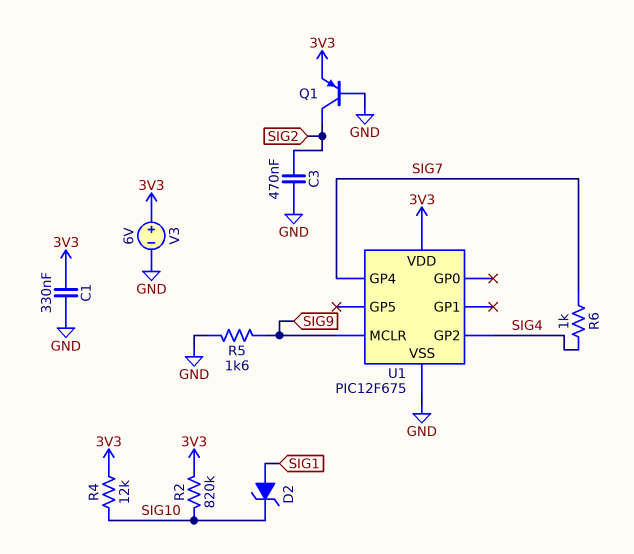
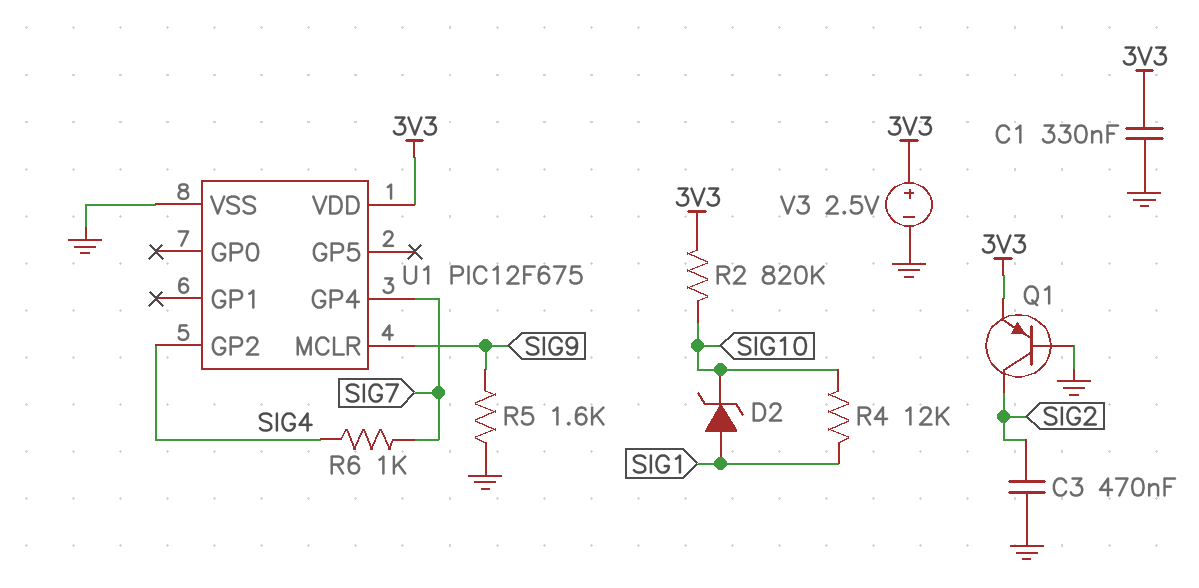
R4: 12k (3V3, SIG10) -> 12k (SIG1, SIG10)
V3: 6V (plus 3V3, minus GND) -> 2.5V (plus 3V3, minus GND)

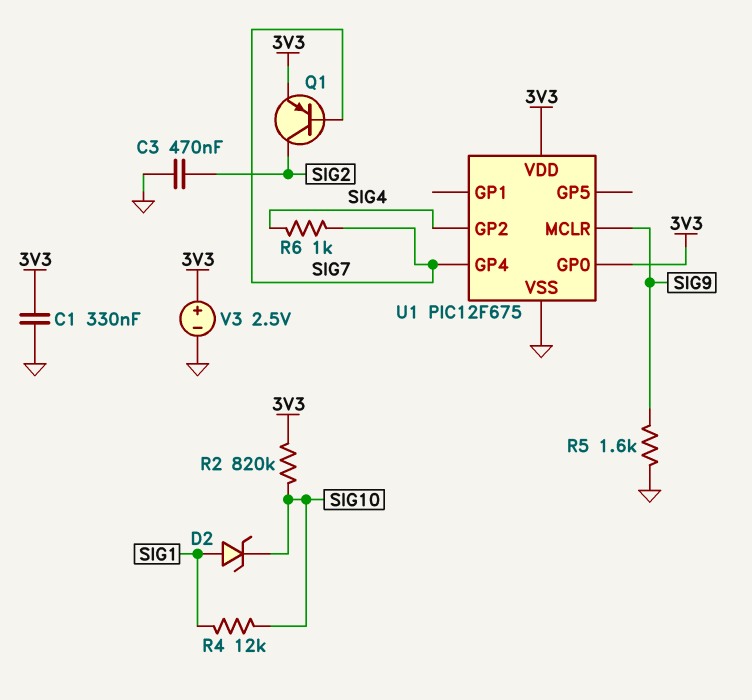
Q1: PNP (B GND, C SIG2, E 3V3) -> PNP (B SIG7, C SIG2, E 3V3)
U1 pin GP0: none -> 3V3

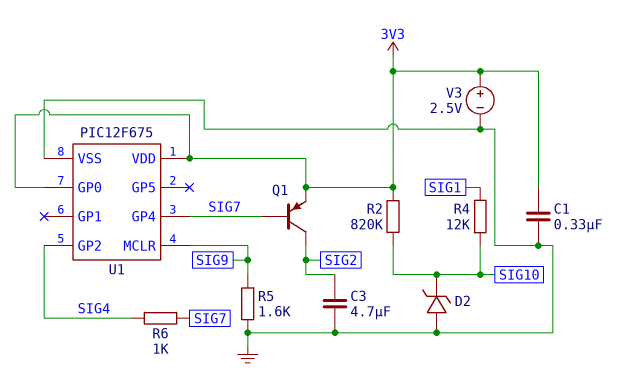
C3: 470nF (GND, SIG2) -> 4.7uF (GND, SIG2)
D2: zener (A SIG1, K SIG10) -> zener (A GND, K SIG10)

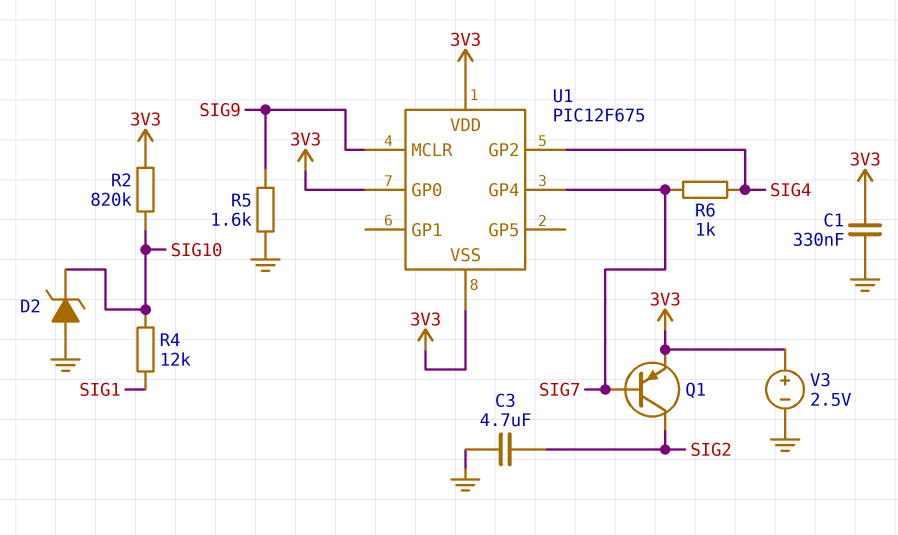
U1 pin VSS: GND -> 3V3

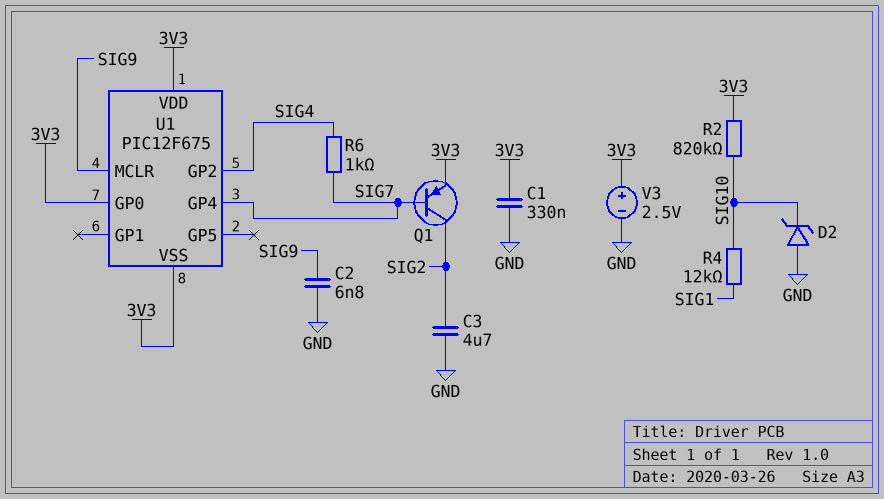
C2: none -> 6.8nF (GND, SIG9)
R5: 1.6k (GND, SIG9) -> none

